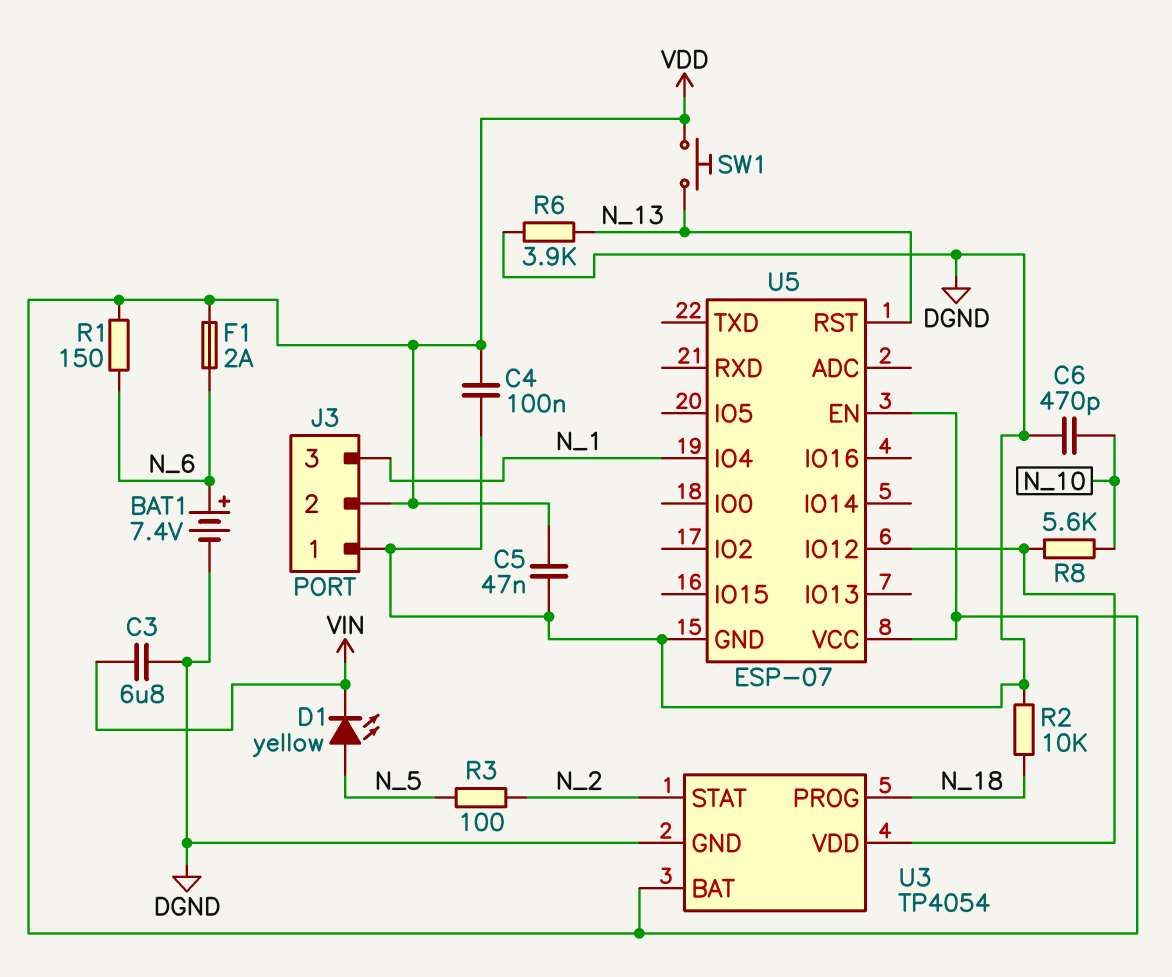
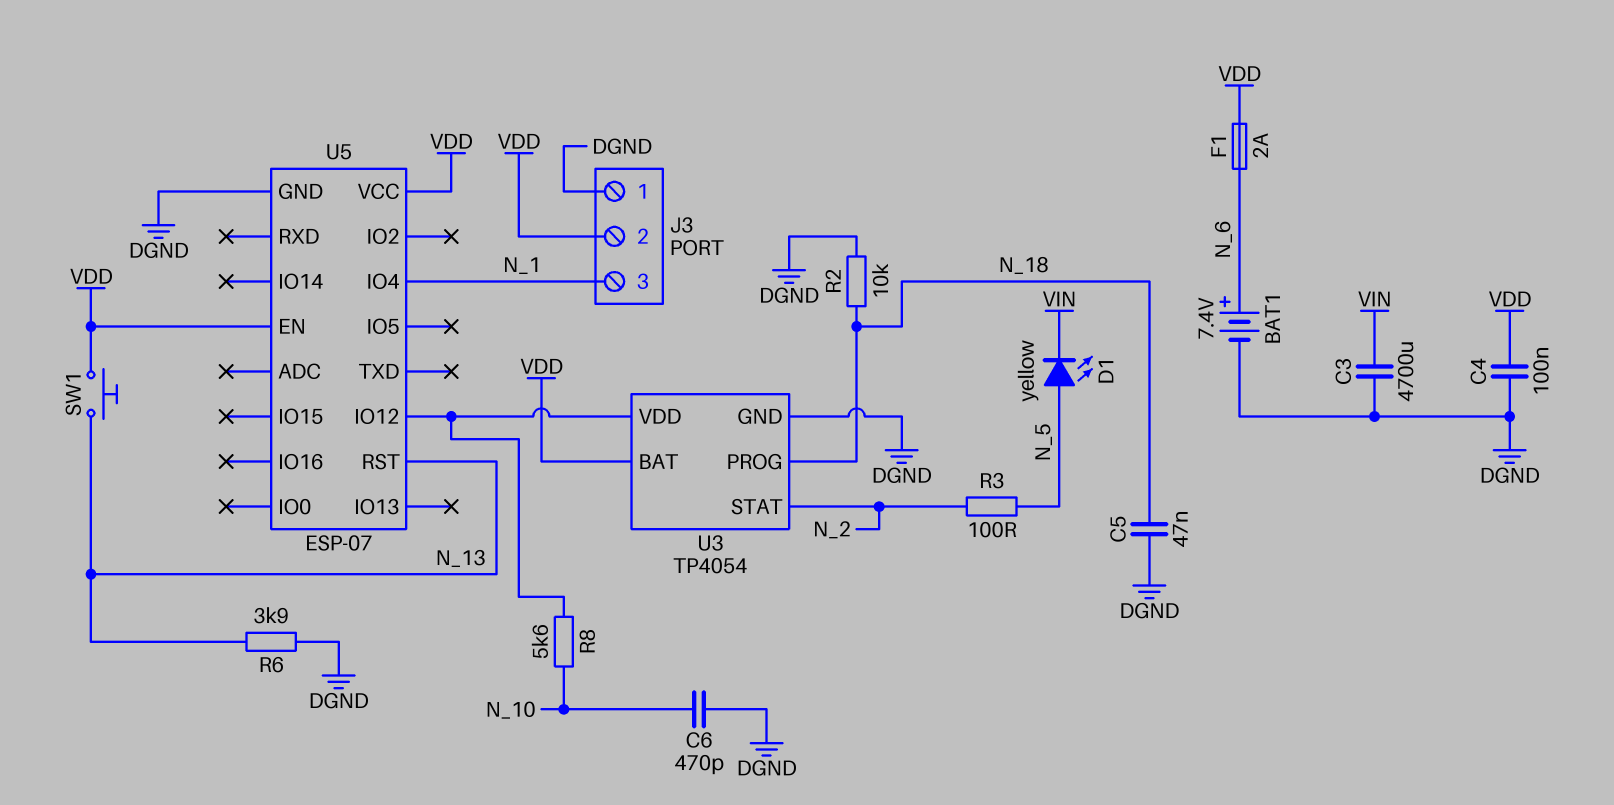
C3: 6.8uF (DGND, VIN) -> 4700uF (DGND, VIN)
C5: 47nF (DGND, VDD) -> 47nF (DGND, N_18)
R1: 150 (N_6, VDD) -> none

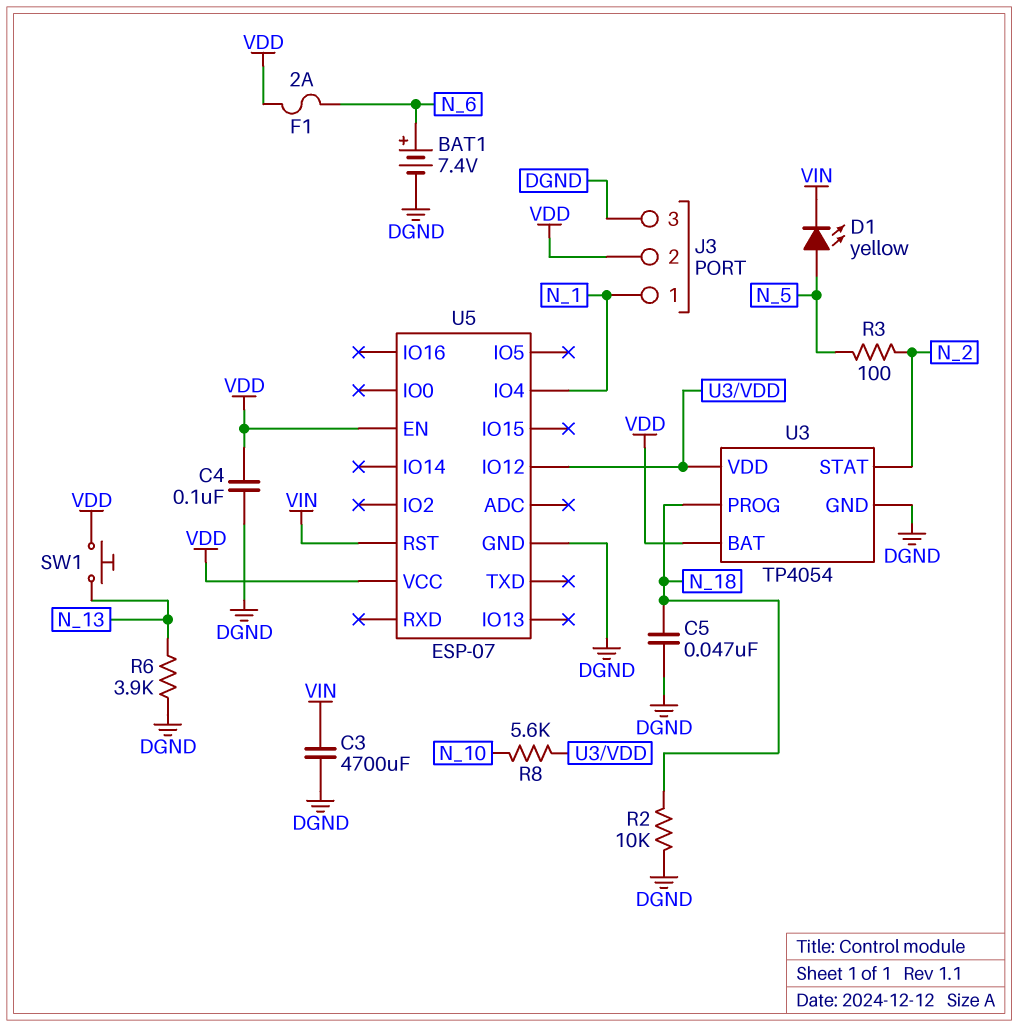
C6: 470pF (DGND, N_10) -> none
J3 pin 1: DGND -> N_1
J3 pin 3: N_1 -> DGND
U5 pin RST: N_13 -> VIN

